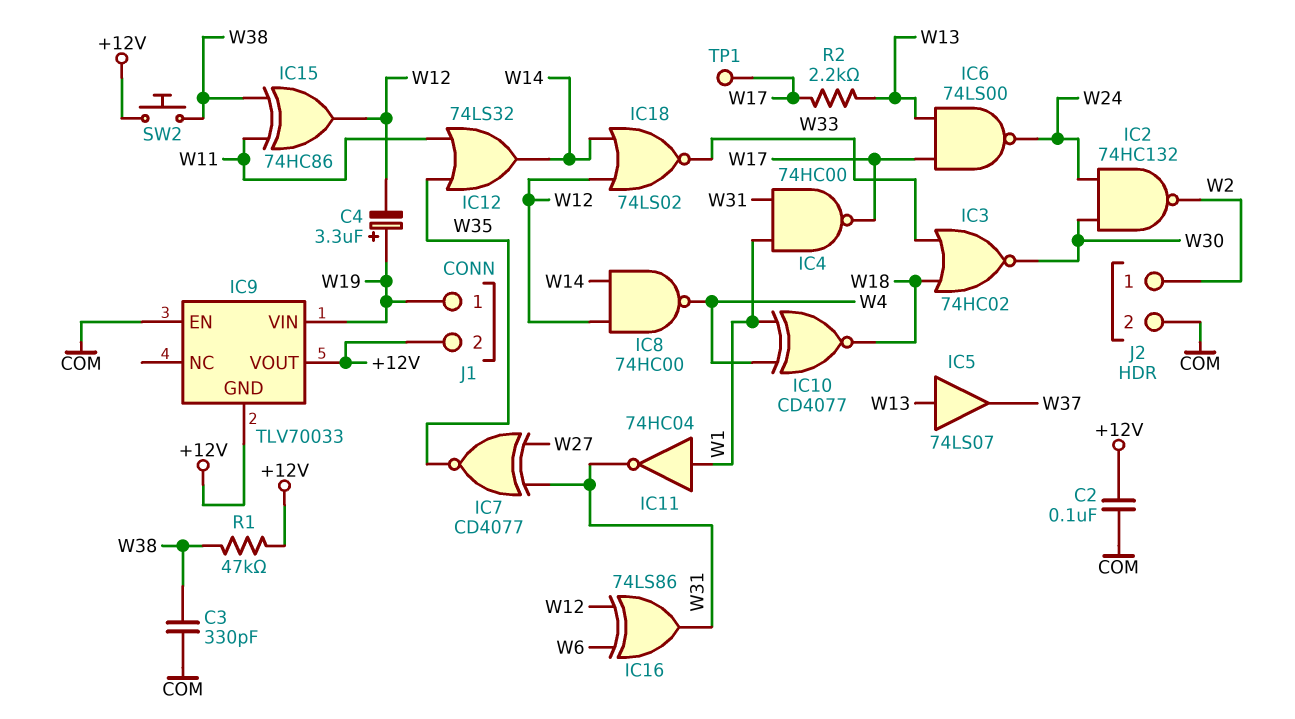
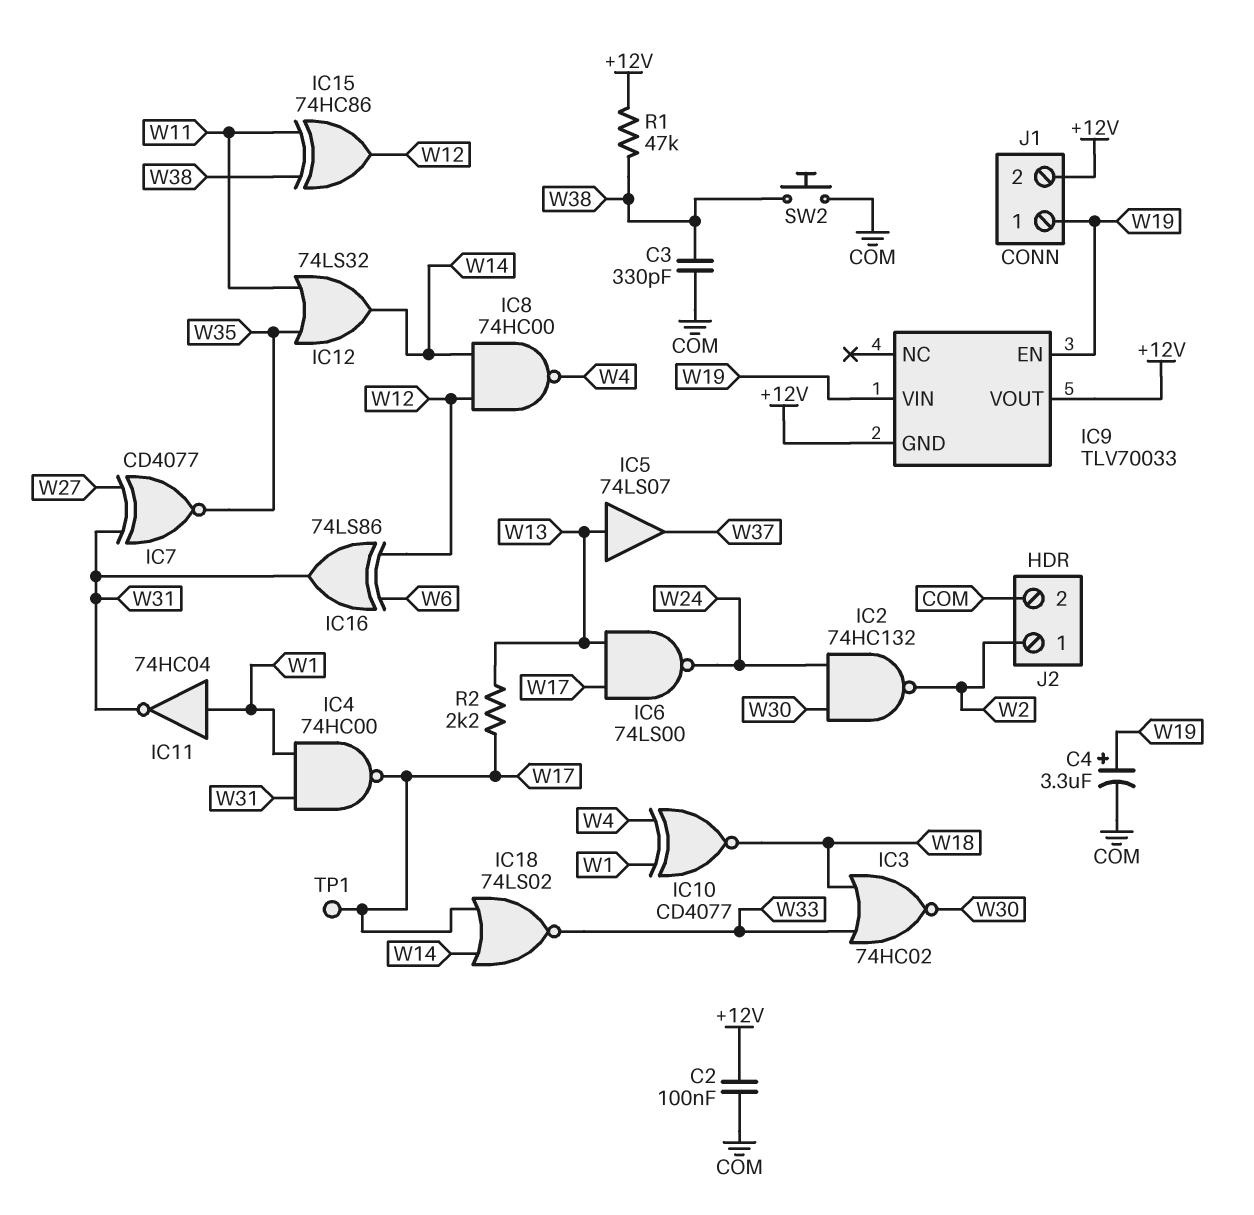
C4: 3.3uF (plus W19, minus W12) -> 3.3uF (plus W19, minus COM)
IC9 pin EN: COM -> W19
IC18: NOR 74LS02 (in W12, in W14, out W33) -> NOR 74LS02 (in W14, in W17, out W33)
SW2: button (+12V, W38) -> button (COM, W38)

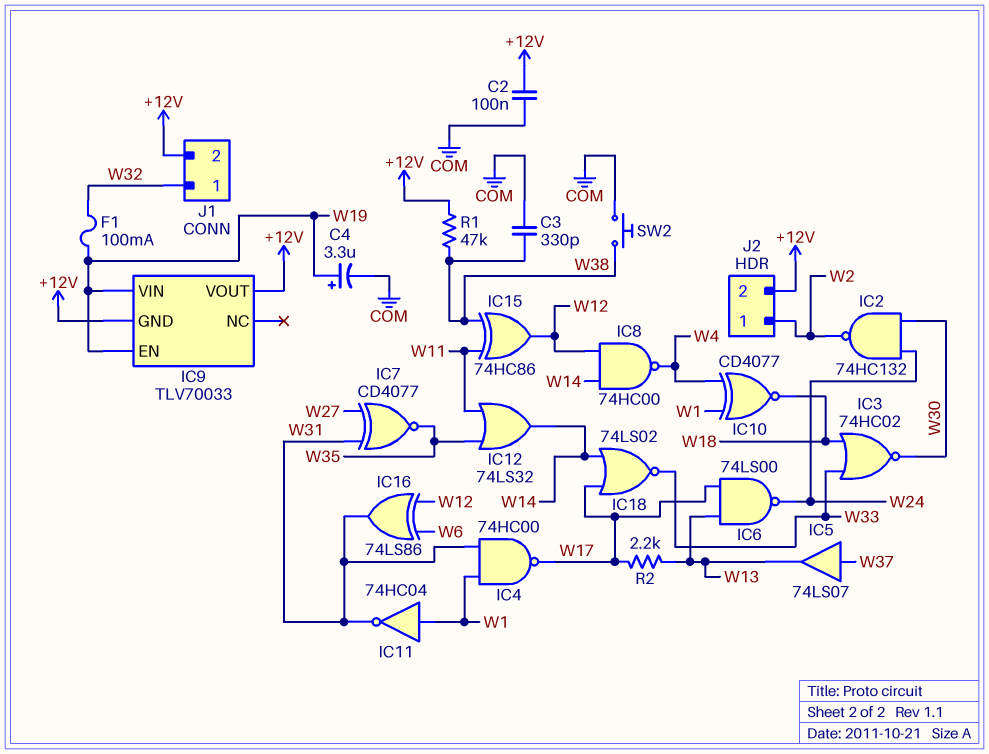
F1: none -> 100mA (W19, W32)
IC5: buffer 74LS07 (in W13, out W37) -> buffer 74LS07 (in W37, out W13)
J1 pin 1: W19 -> W32
J2 pin 2: COM -> +12V
TP1: test point (W17) -> none

